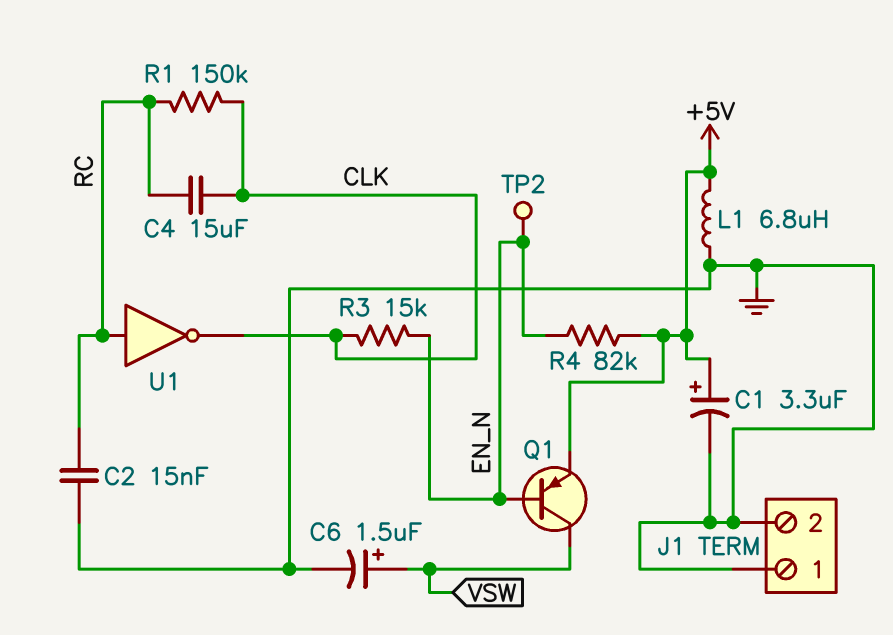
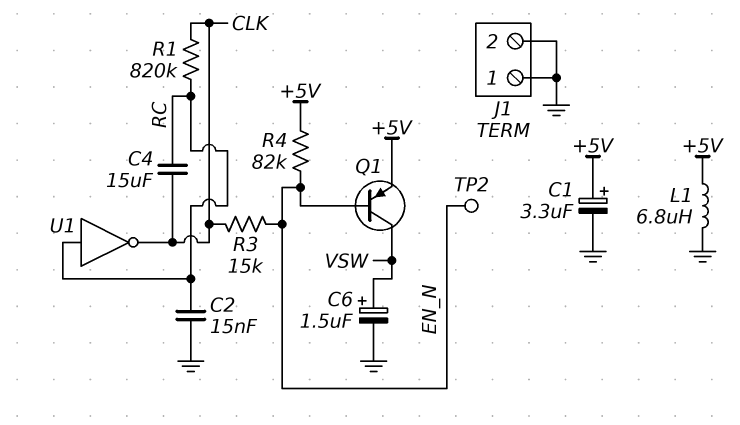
R1: 150k (CLK, RC) -> 820k (CLK, RC)

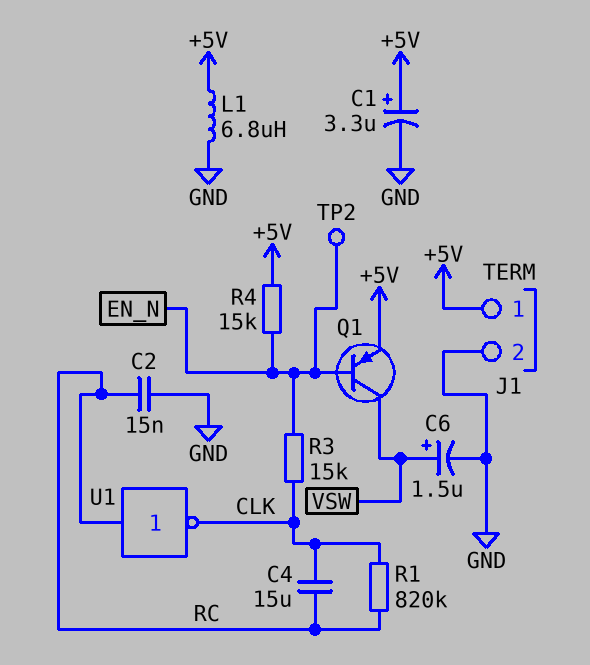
J1 pin 1: GND -> +5V
R4: 82k (+5V, EN_N) -> 15k (+5V, EN_N)

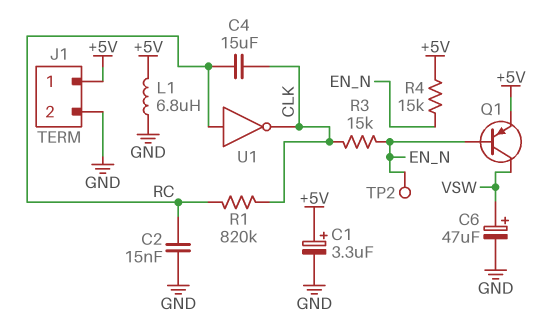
C6: 1.5uF (plus VSW, minus GND) -> 47uF (plus VSW, minus GND)

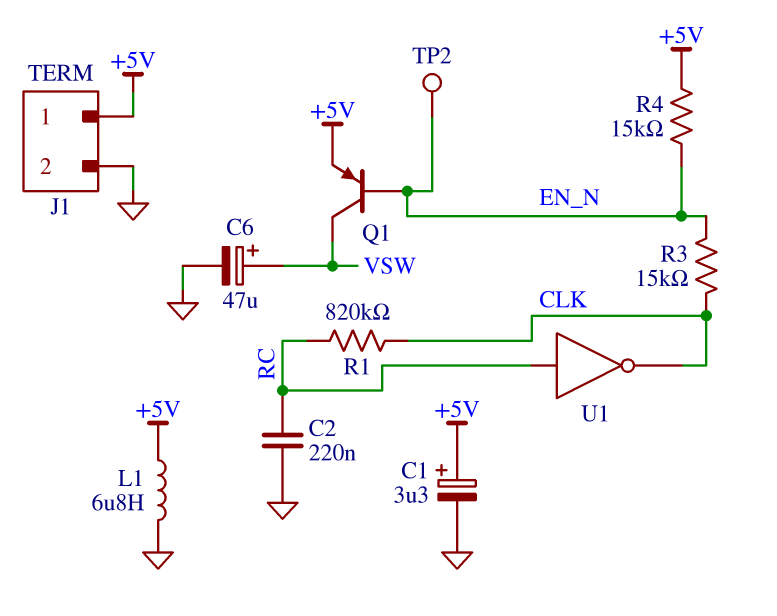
C2: 15nF (GND, RC) -> 220nF (GND, RC)
C4: 15uF (CLK, RC) -> none

